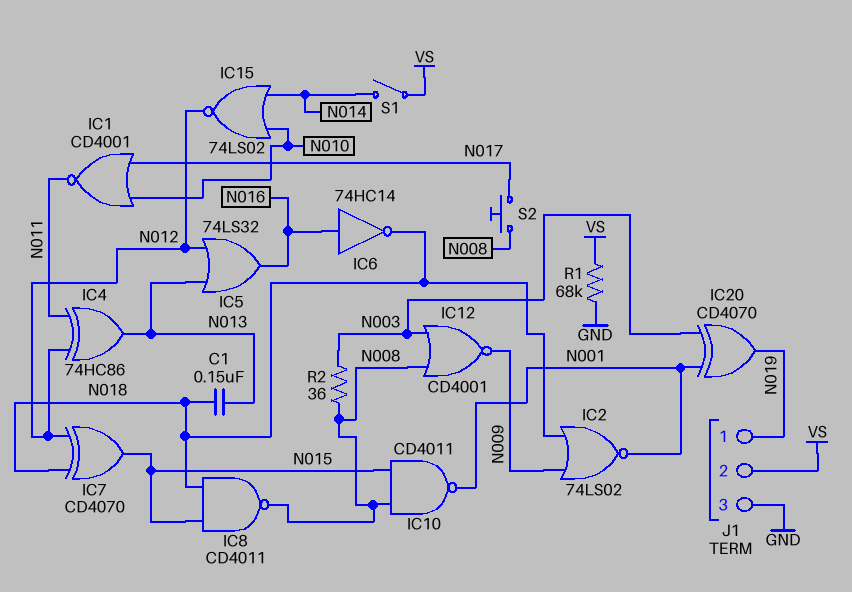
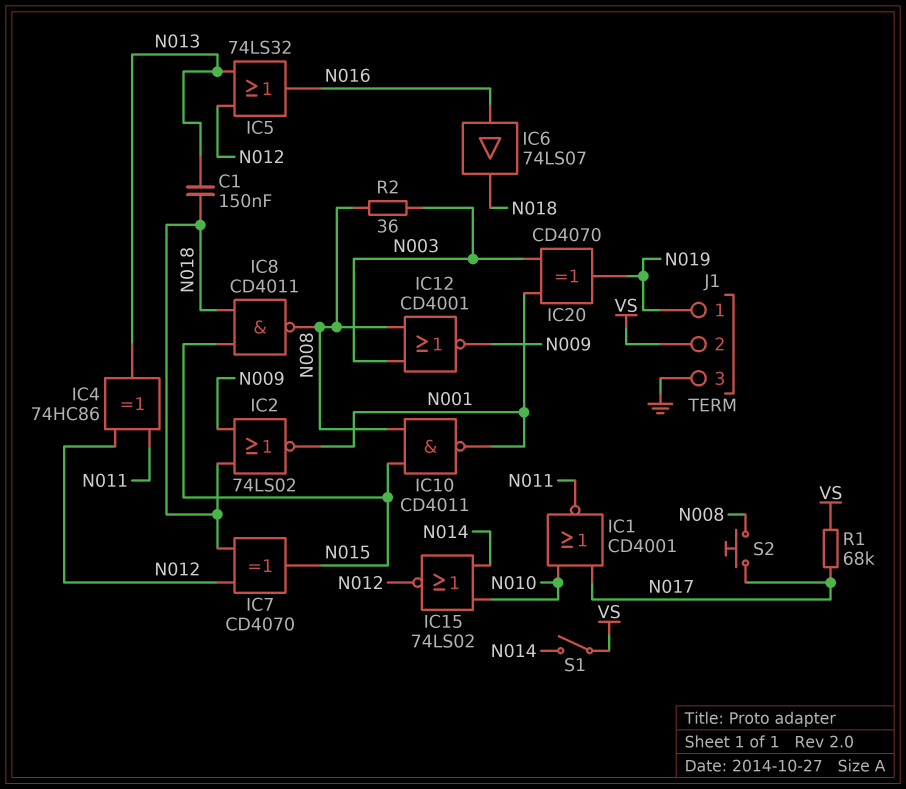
IC6: NOT 74HC14 (in N016, out N018) -> buffer 74LS07 (in N016, out N018)
R1: 68k (GND, VS) -> 68k (N017, VS)

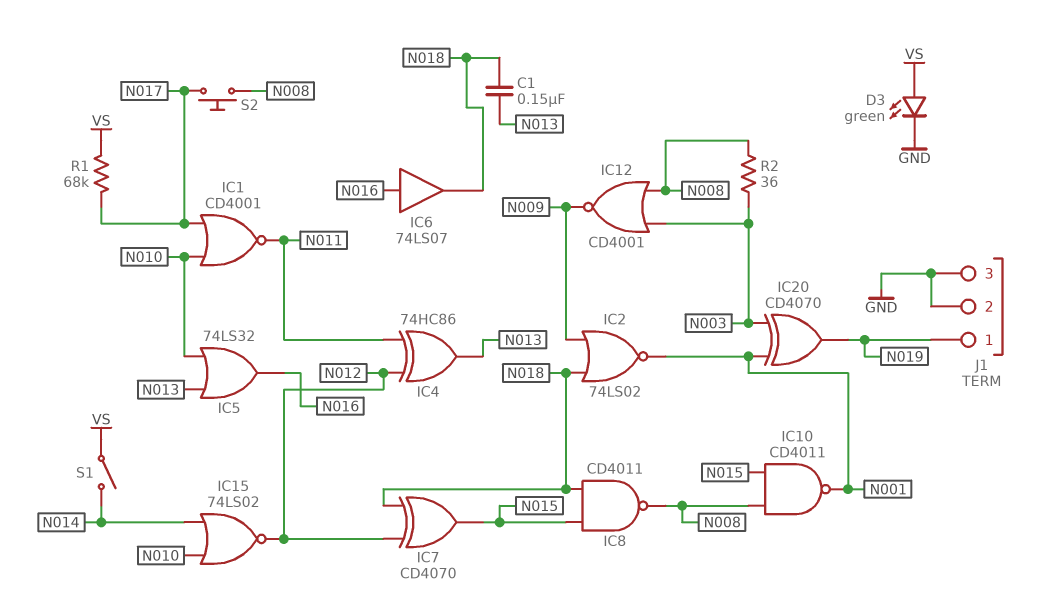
D3: none -> LED green (A VS, K GND)
IC5: OR 74LS32 (in N012, in N013, out N016) -> OR 74LS32 (in N010, in N013, out N016)
J1 pin 2: VS -> GND

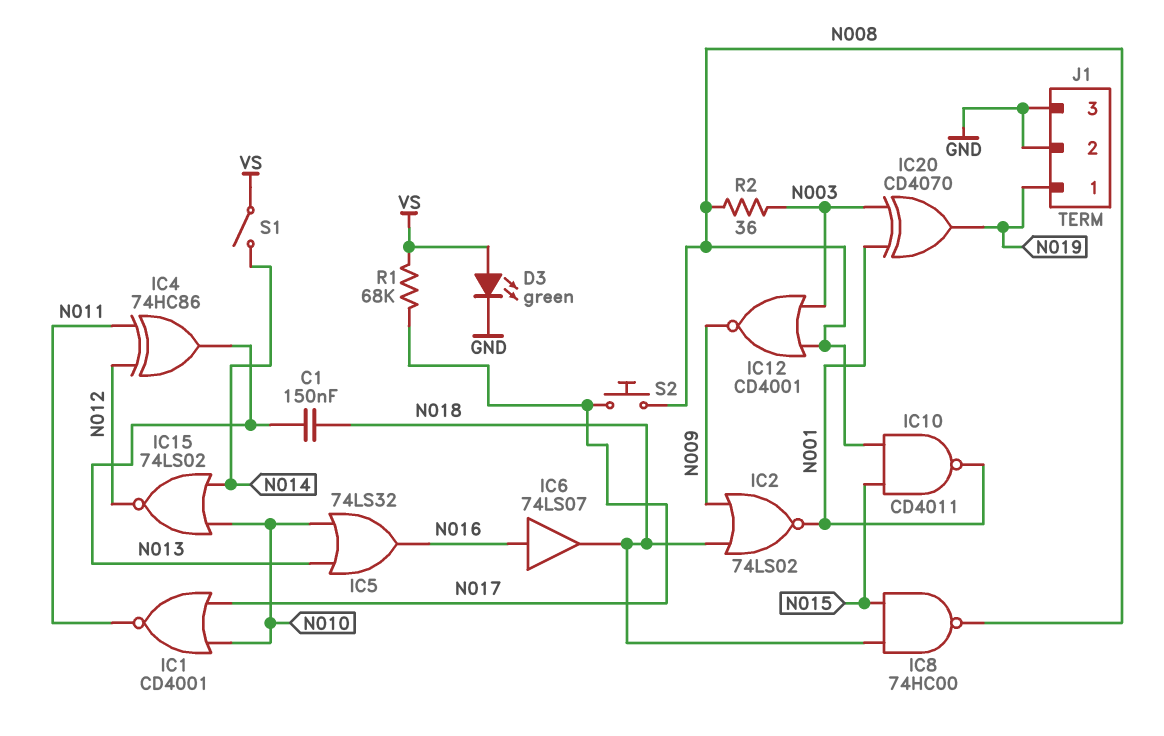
IC7: XOR CD4070 (in N012, in N018, out N015) -> none
IC8: NAND CD4011 (in N015, in N018, out N008) -> NAND 74HC00 (in N015, in N018, out N008)

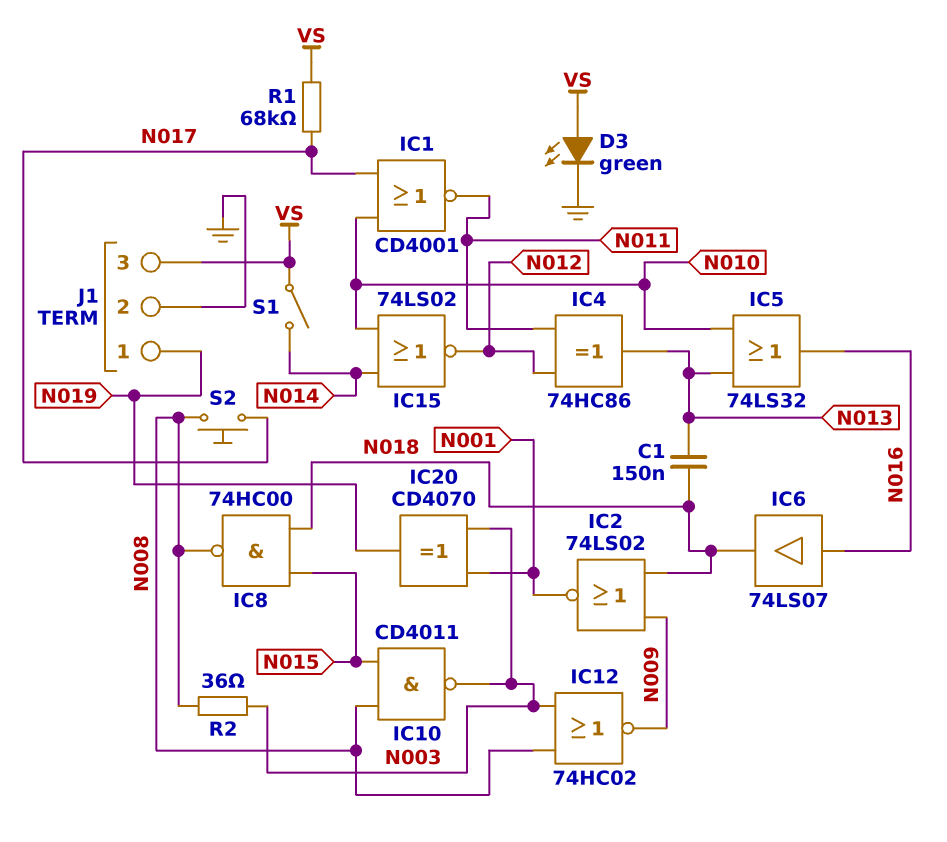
IC10: NAND CD4011 (in N008, in N015, out N001) -> NAND CD4011 (in N008, in N015, out N003)
IC12: NOR CD4001 (in N003, in N008, out N009) -> NOR 74HC02 (in N003, in N008, out N009)
J1 pin 3: GND -> VS

